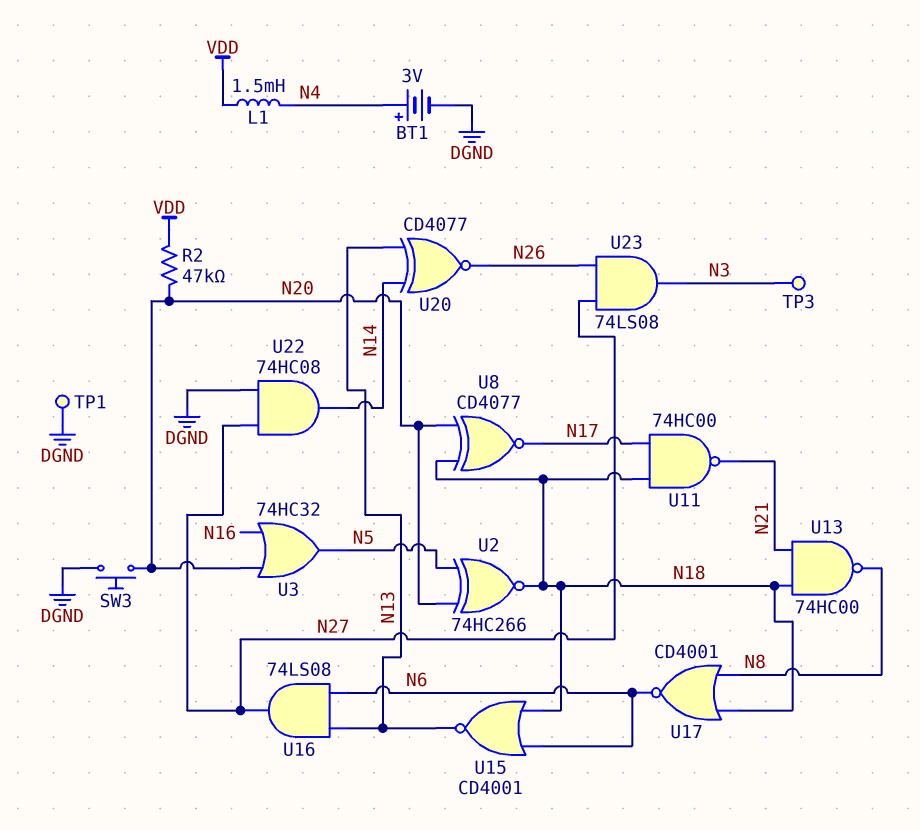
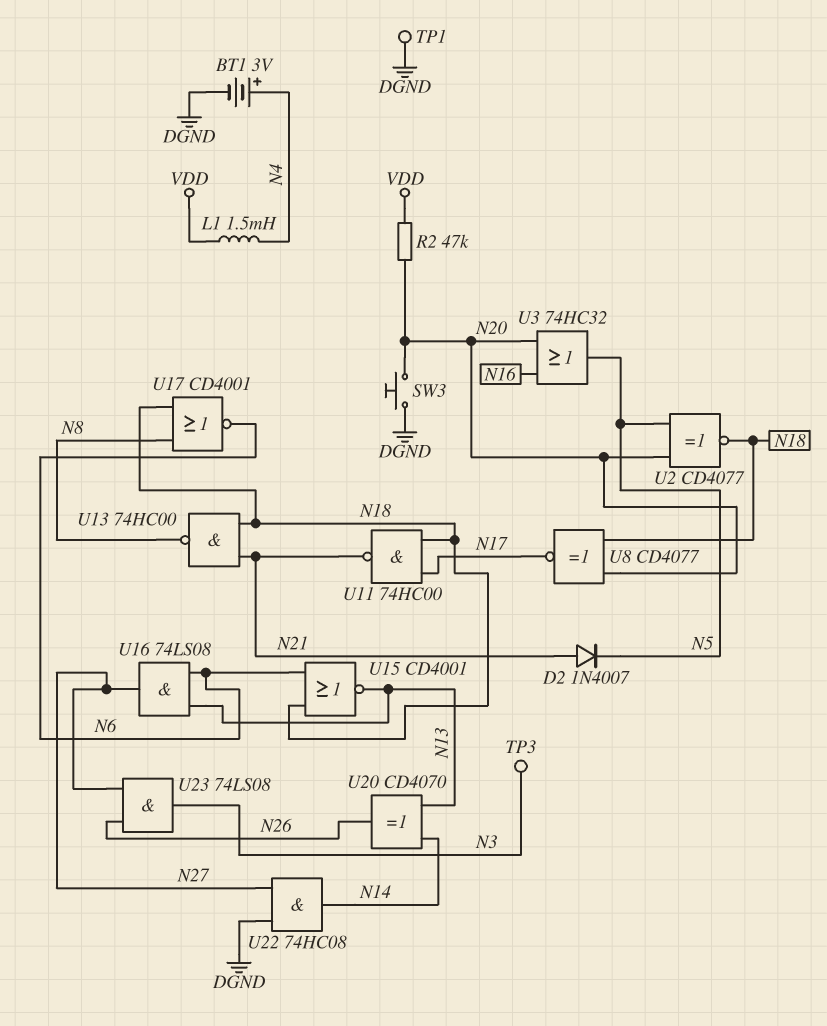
D2: none -> diode 1N4007 (A N21, K N5)
U2: XNOR 74HC266 (in N5, in N20, out N18) -> XNOR CD4077 (in N5, in N20, out N18)
U20: XNOR CD4077 (in N13, in N14, out N26) -> XOR CD4070 (in N13, in N14, out N26)

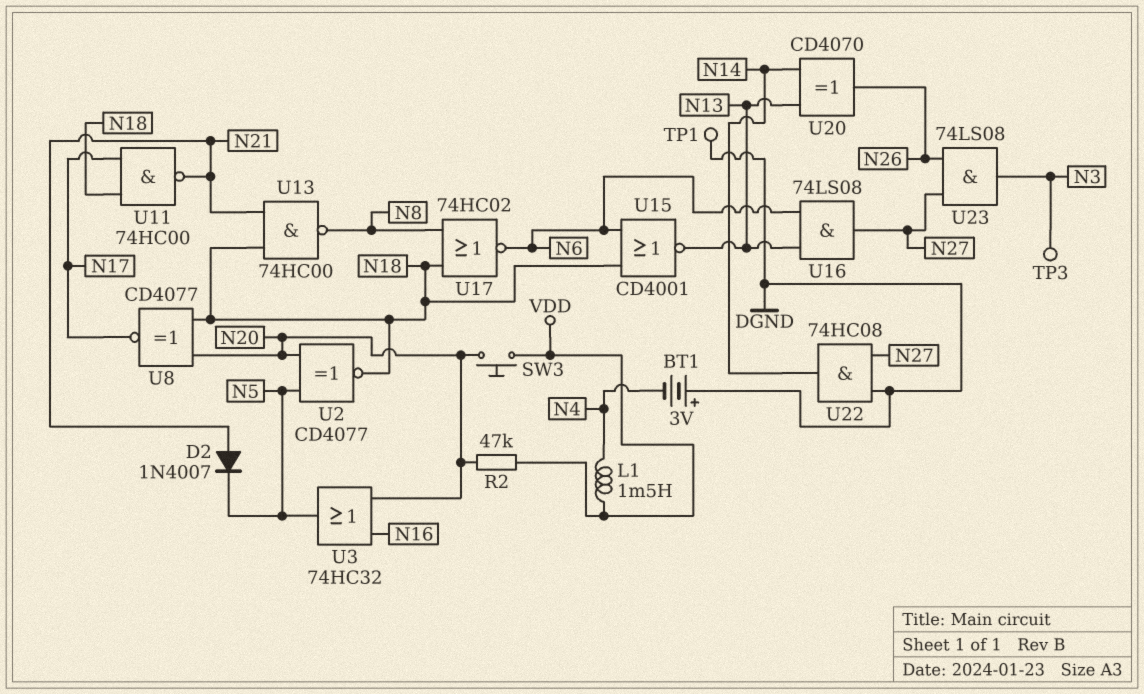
BT1: 3V (plus N4, minus DGND) -> 3V (plus DGND, minus N4)
SW3: button (DGND, N20) -> button (N20, VDD)
U17: NOR CD4001 (in N8, in N18, out N6) -> NOR 74HC02 (in N8, in N18, out N6)

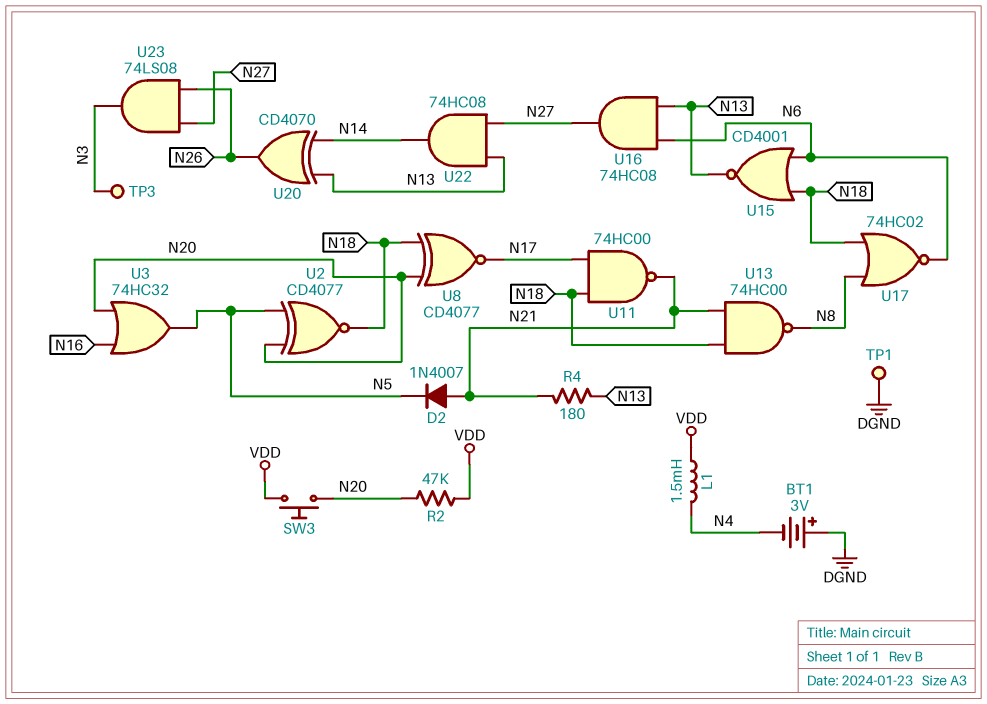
R4: none -> 180 (N13, N21)
U16: AND 74LS08 (in N6, in N13, out N27) -> AND 74HC08 (in N6, in N13, out N27)
U22: AND 74HC08 (in DGND, in N27, out N14) -> AND 74HC08 (in N13, in N27, out N14)

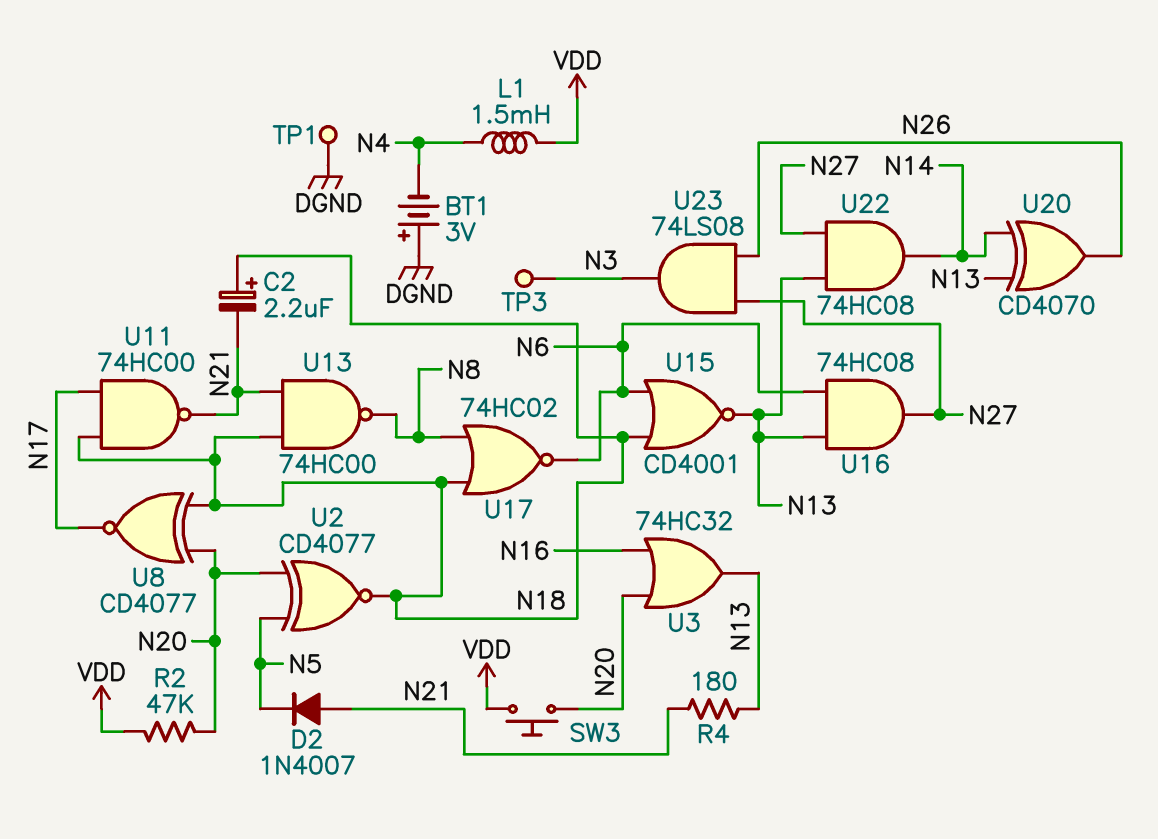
C2: none -> 2.2uF (plus N18, minus N21)
U3: OR 74HC32 (in N16, in N20, out N5) -> OR 74HC32 (in N16, in N20, out N13)

